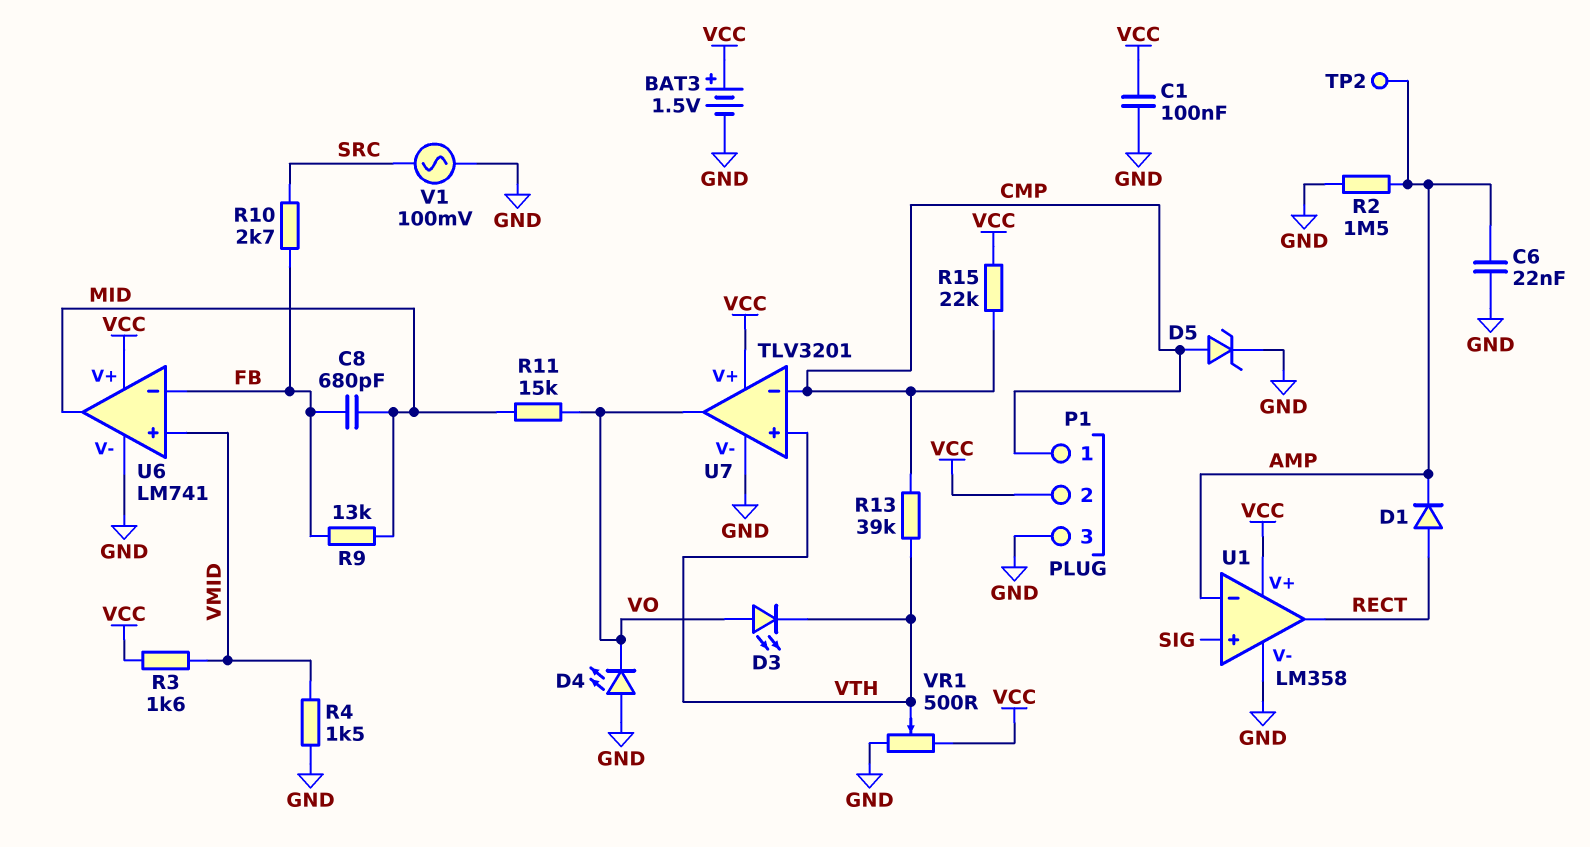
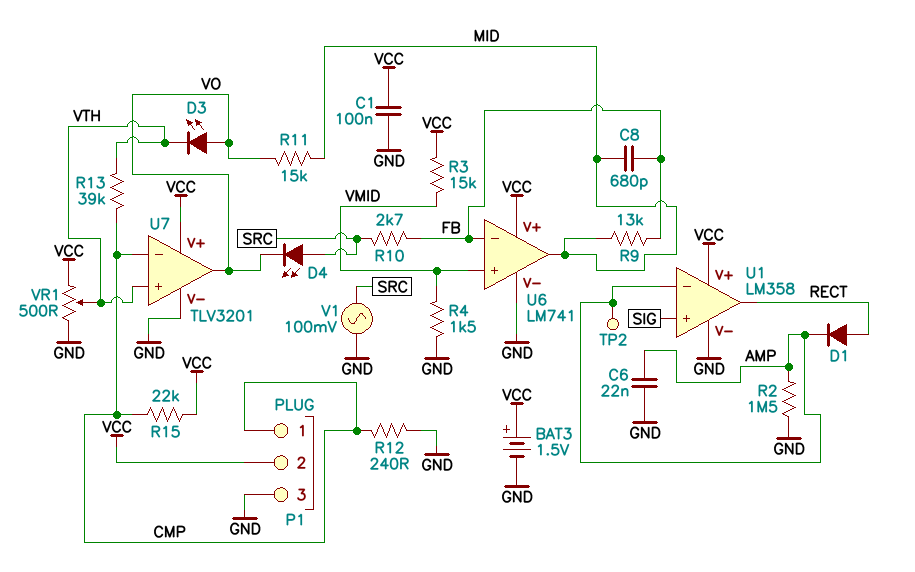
D4: LED (A GND, K VO) -> LED (A SRC, K VO)
D5: zener (A CMP, K GND) -> none
R3: 1.6k (VCC, VMID) -> 15k (VCC, VMID)
R12: none -> 240 (CMP, GND)

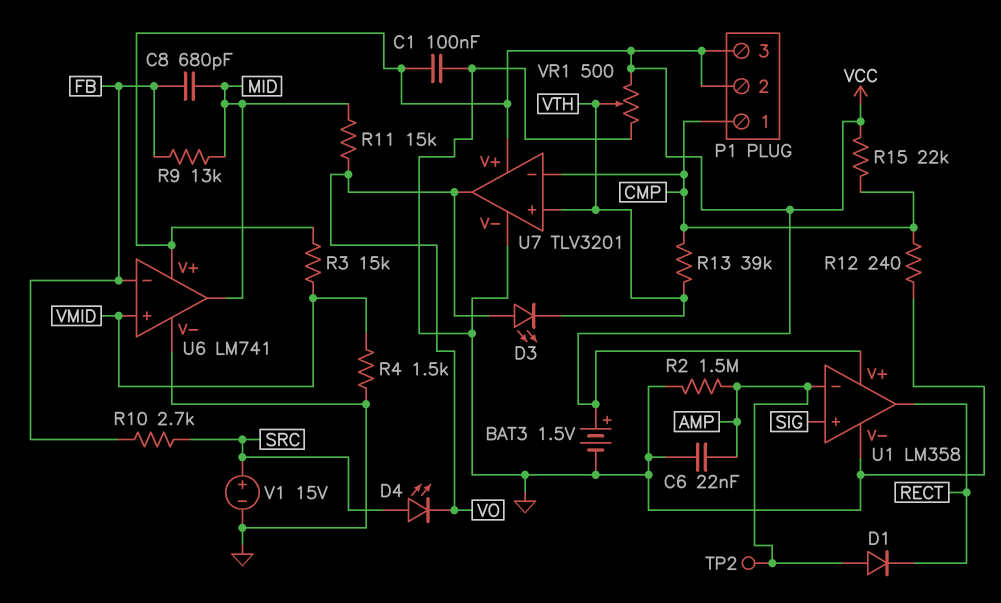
D1: diode (A RECT, K AMP) -> diode (A AMP, K RECT)
P1 pin 3: GND -> VCC
V1: AC 100mV (GND, SRC) -> 15V (plus SRC, minus GND)

